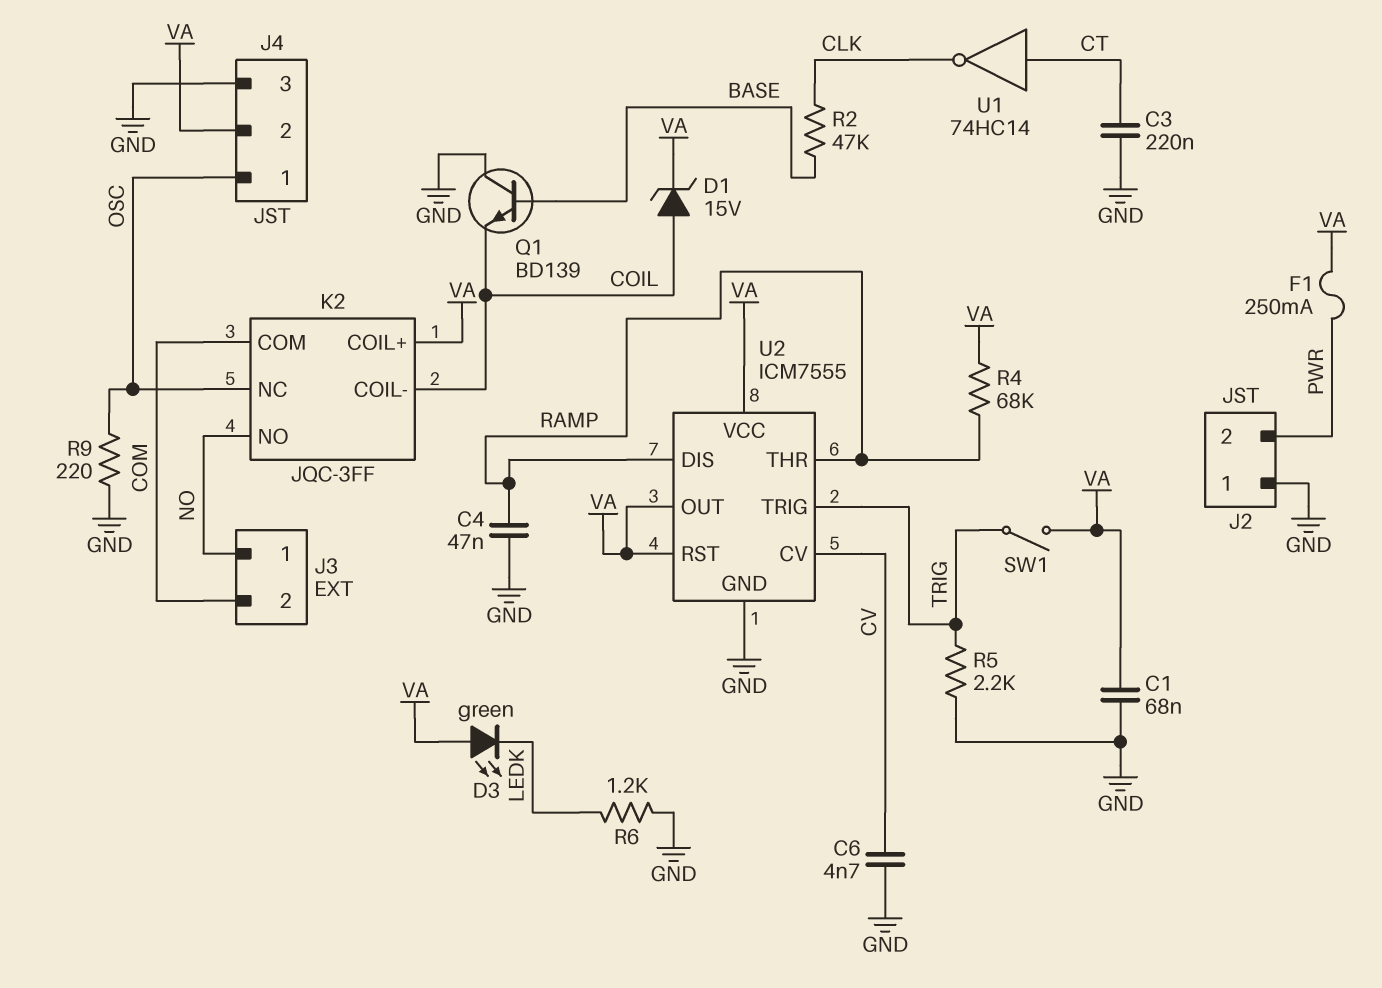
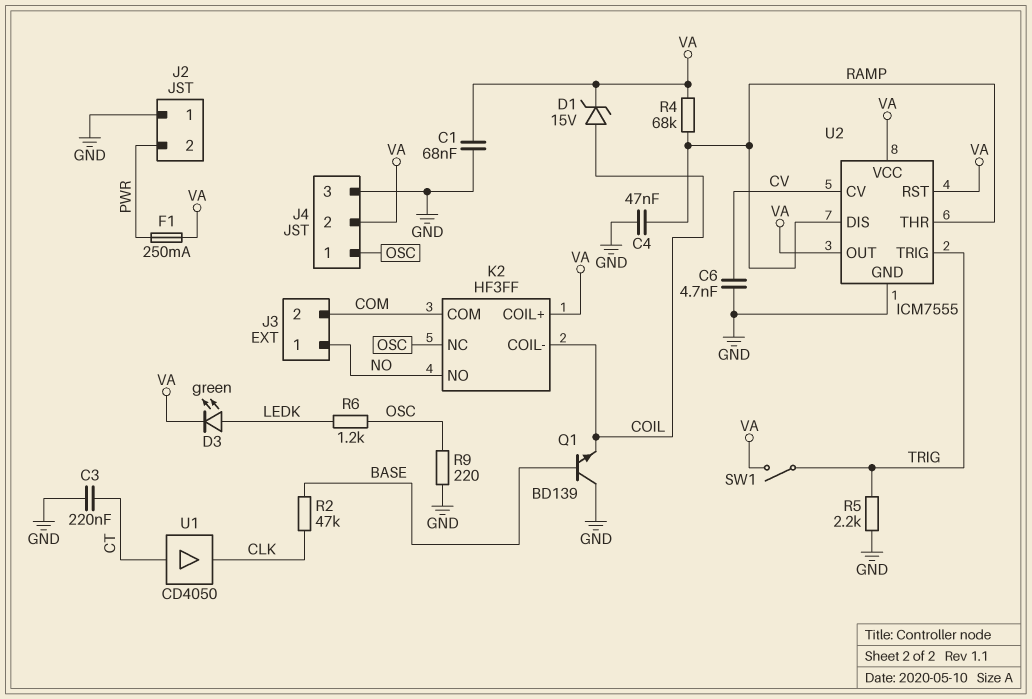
D3: LED green (A VA, K LEDK) -> LED green (A LEDK, K VA)
K2: JQC-3FF -> HF3FF
R6: 1.2k (GND, LEDK) -> 1.2k (LEDK, OSC)
U1: NOT 74HC14 (in CT, out CLK) -> buffer CD4050 (in CT, out CLK)

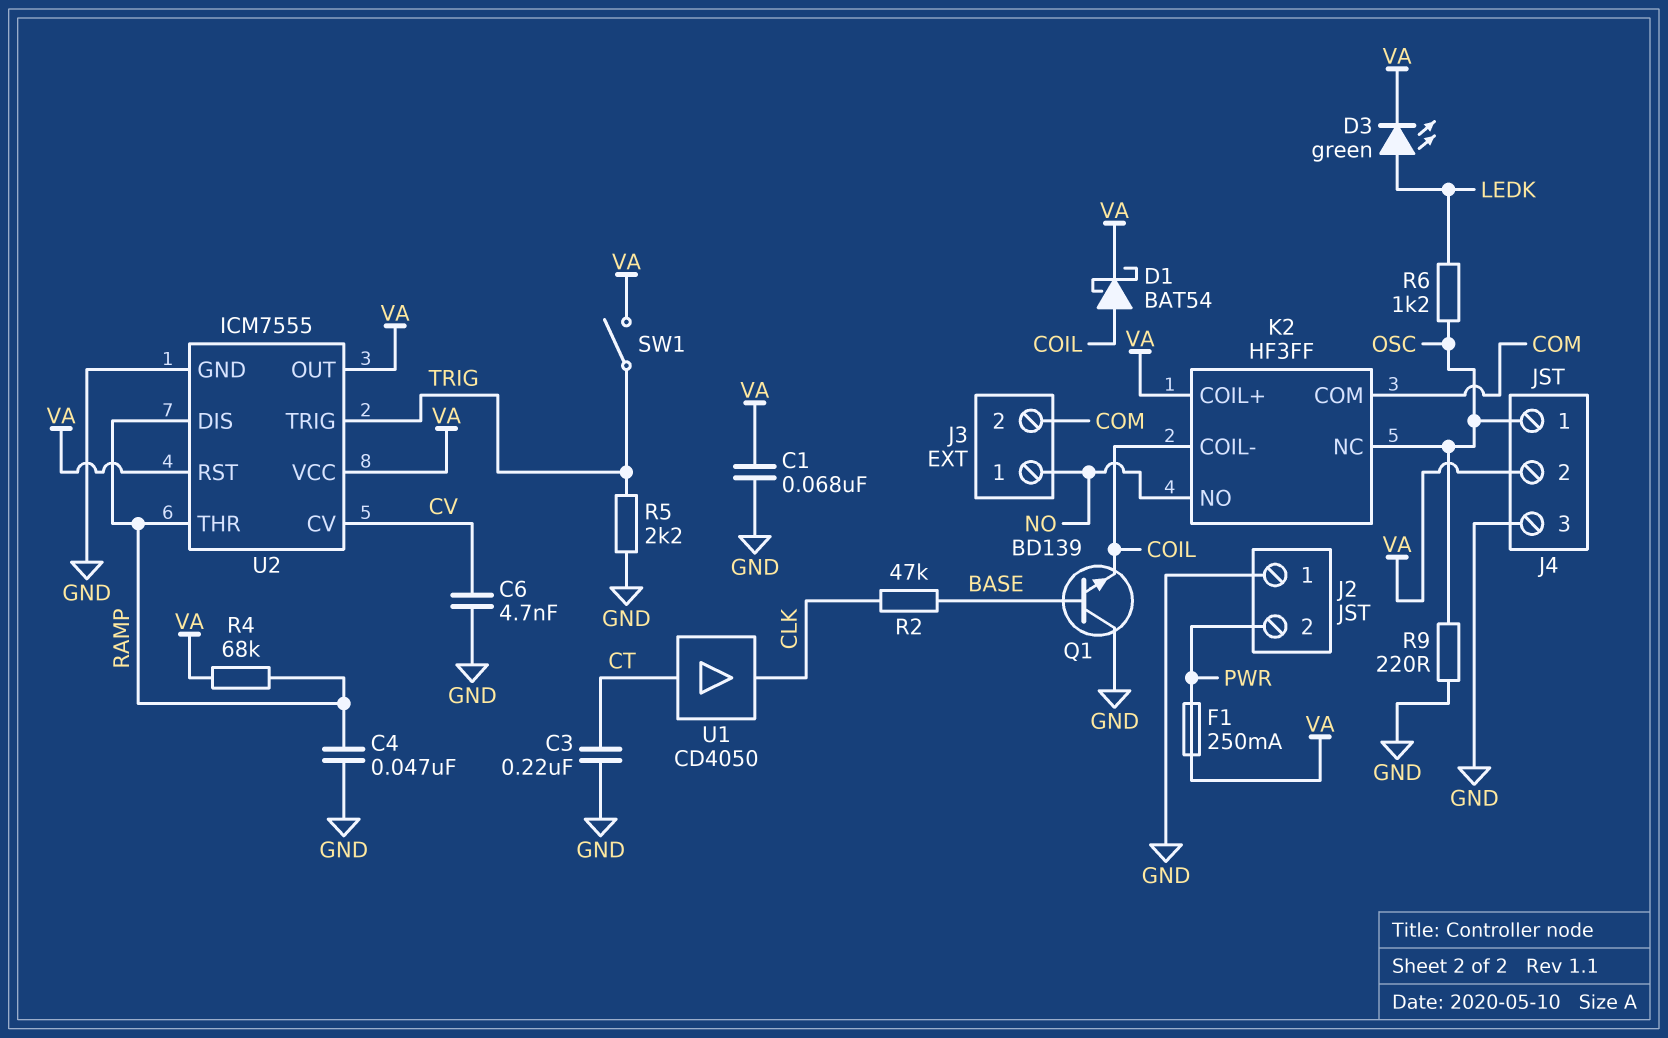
D1: zener 15V (A COIL, K VA) -> schottky BAT54 (A COIL, K VA)

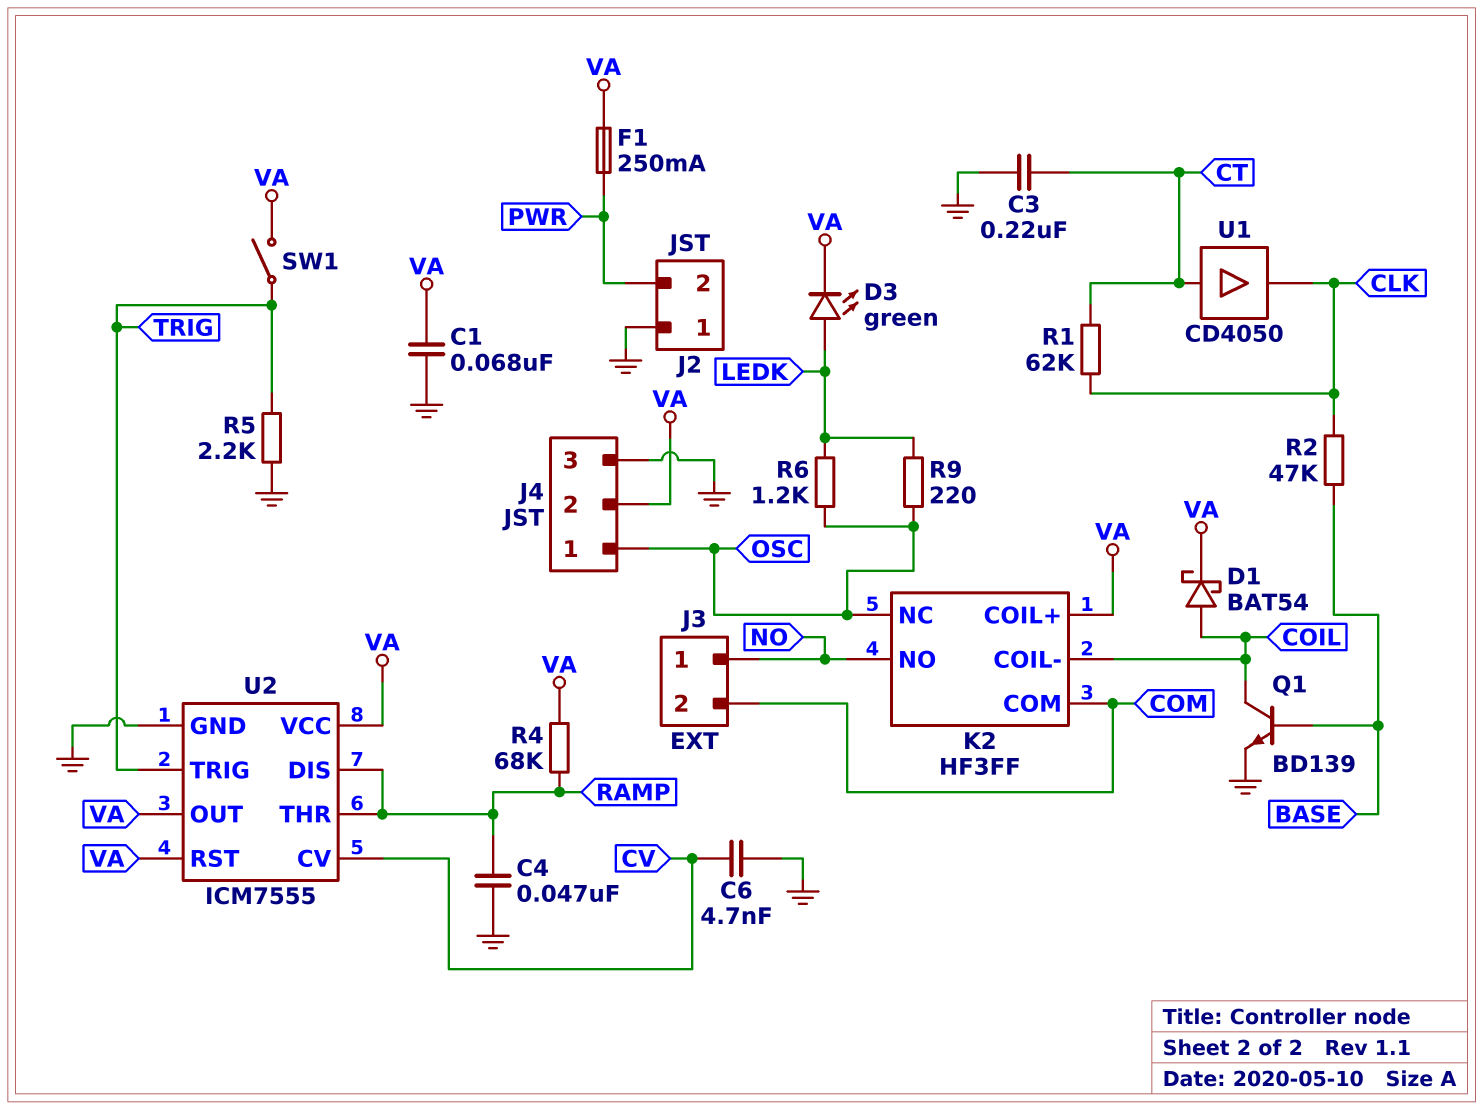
Q1: NPN BD139 (B BASE, C GND, E COIL) -> NPN BD139 (B BASE, C COIL, E GND)
R1: none -> 62k (CLK, CT)
R9: 220 (GND, OSC) -> 220 (LEDK, OSC)

